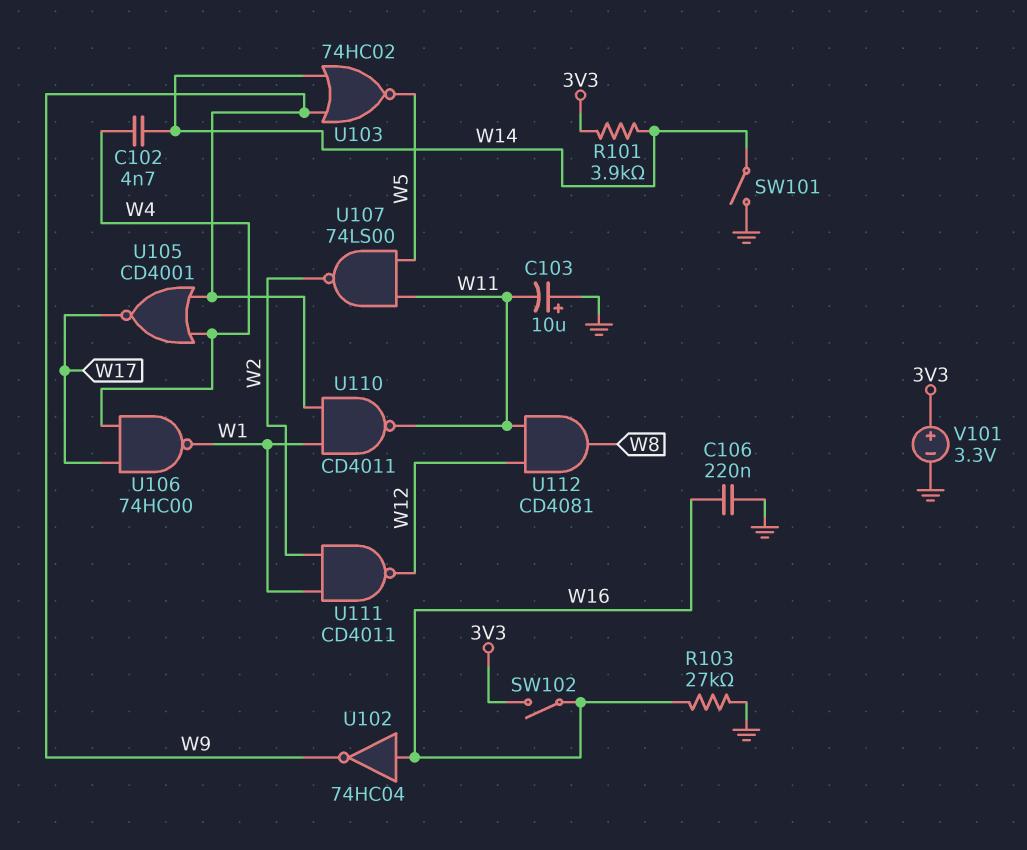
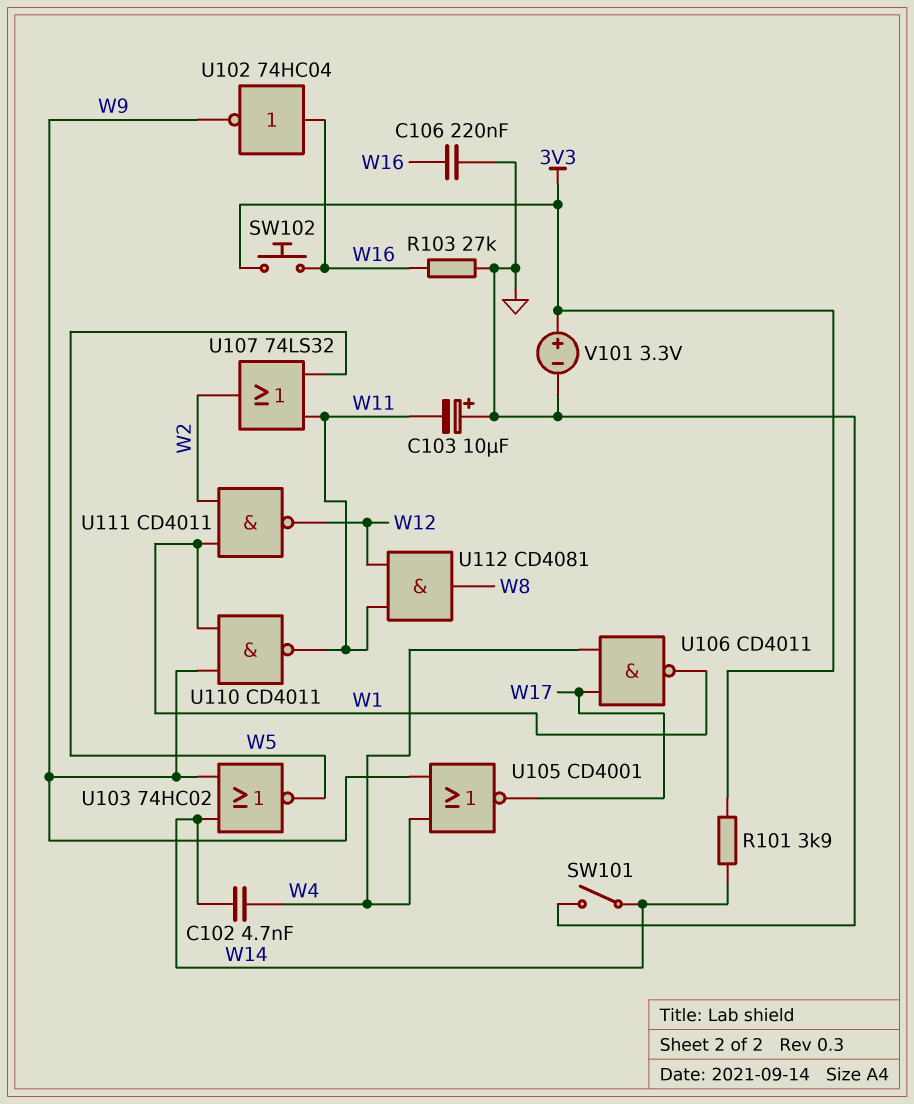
SW102: switch (3V3, W16) -> button (3V3, W16)
U106: NAND 74HC00 (in W4, in W17, out W1) -> NAND CD4011 (in W4, in W17, out W1)
U107: NAND 74LS00 (in W5, in W11, out W2) -> OR 74LS32 (in W5, in W11, out W2)

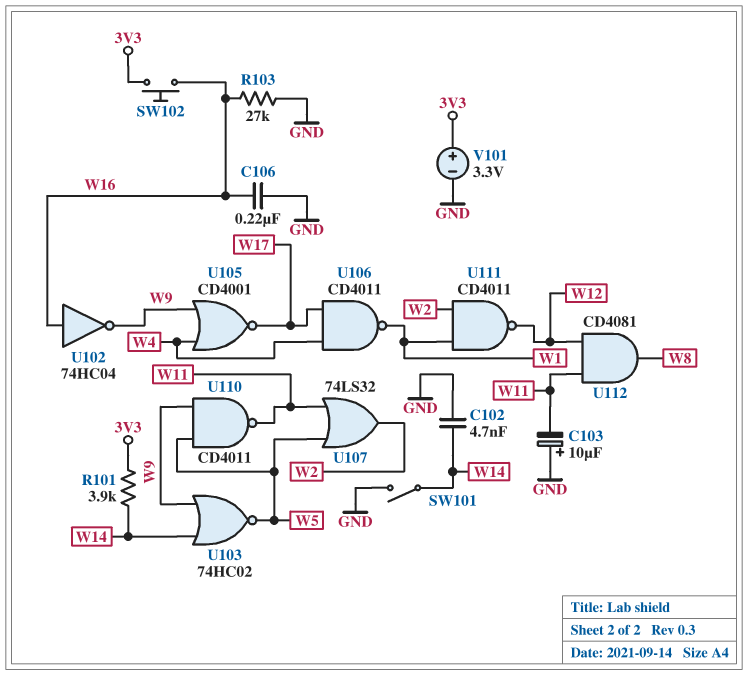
C102: 4.7nF (W4, W14) -> 4.7nF (GND, W14)
U110: NAND CD4011 (in W1, in W9, out W11) -> NAND CD4011 (in W5, in W9, out W11)

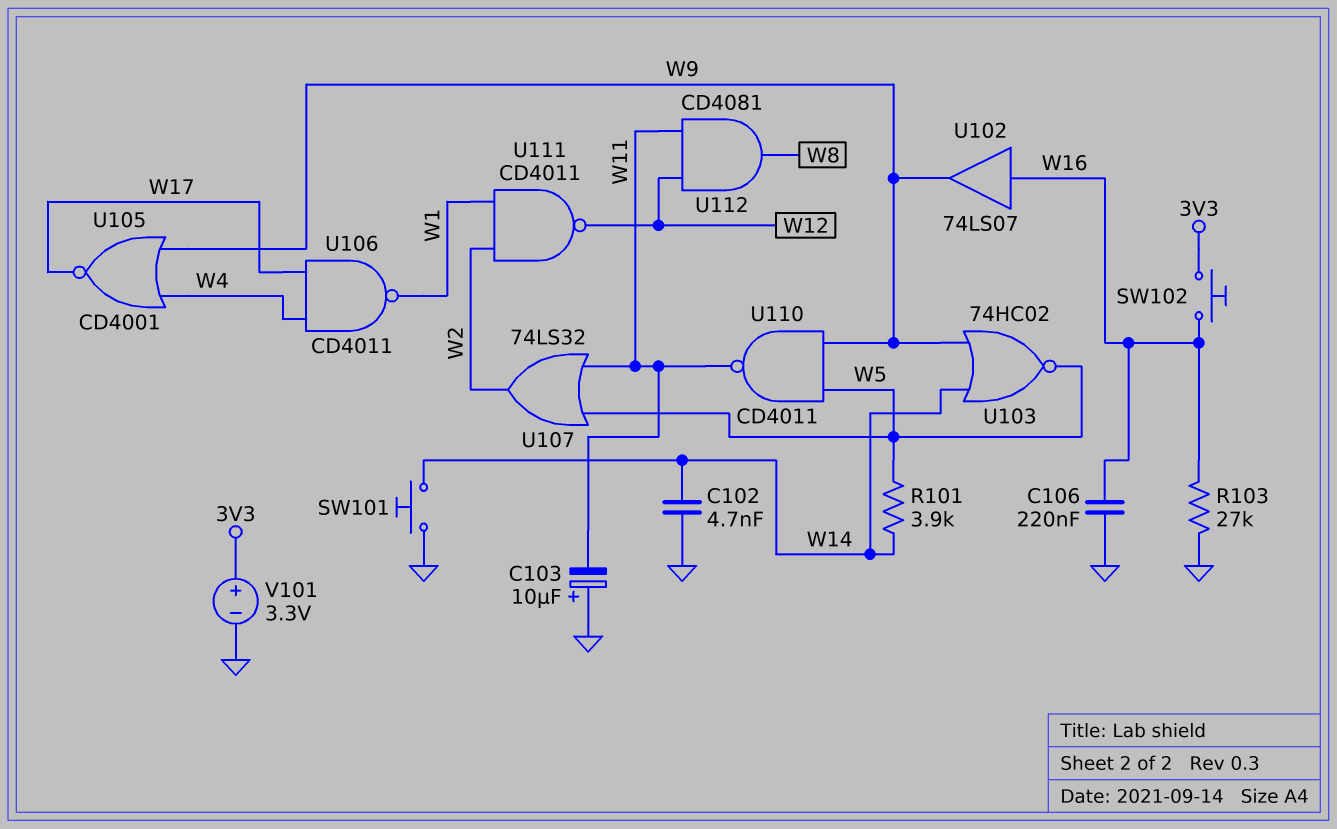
R101: 3.9k (3V3, W14) -> 3.9k (W5, W14)
SW101: switch (GND, W14) -> button (GND, W14)
U102: NOT 74HC04 (in W16, out W9) -> buffer 74LS07 (in W16, out W9)

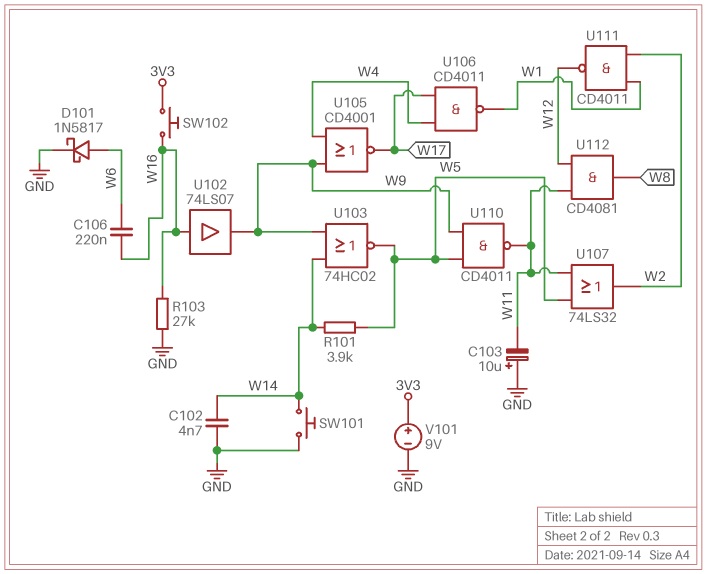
C106: 220nF (GND, W16) -> 220nF (W6, W16)
D101: none -> schottky 1N5817 (A W6, K GND)
V101: 3.3V (plus 3V3, minus GND) -> 9V (plus 3V3, minus GND)

